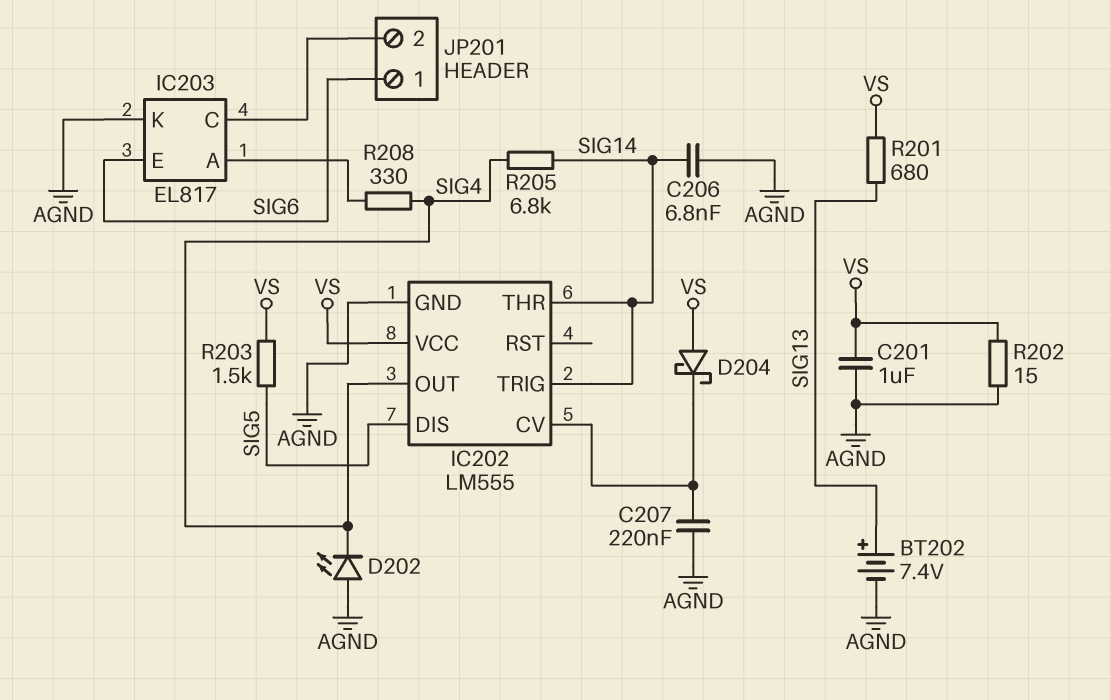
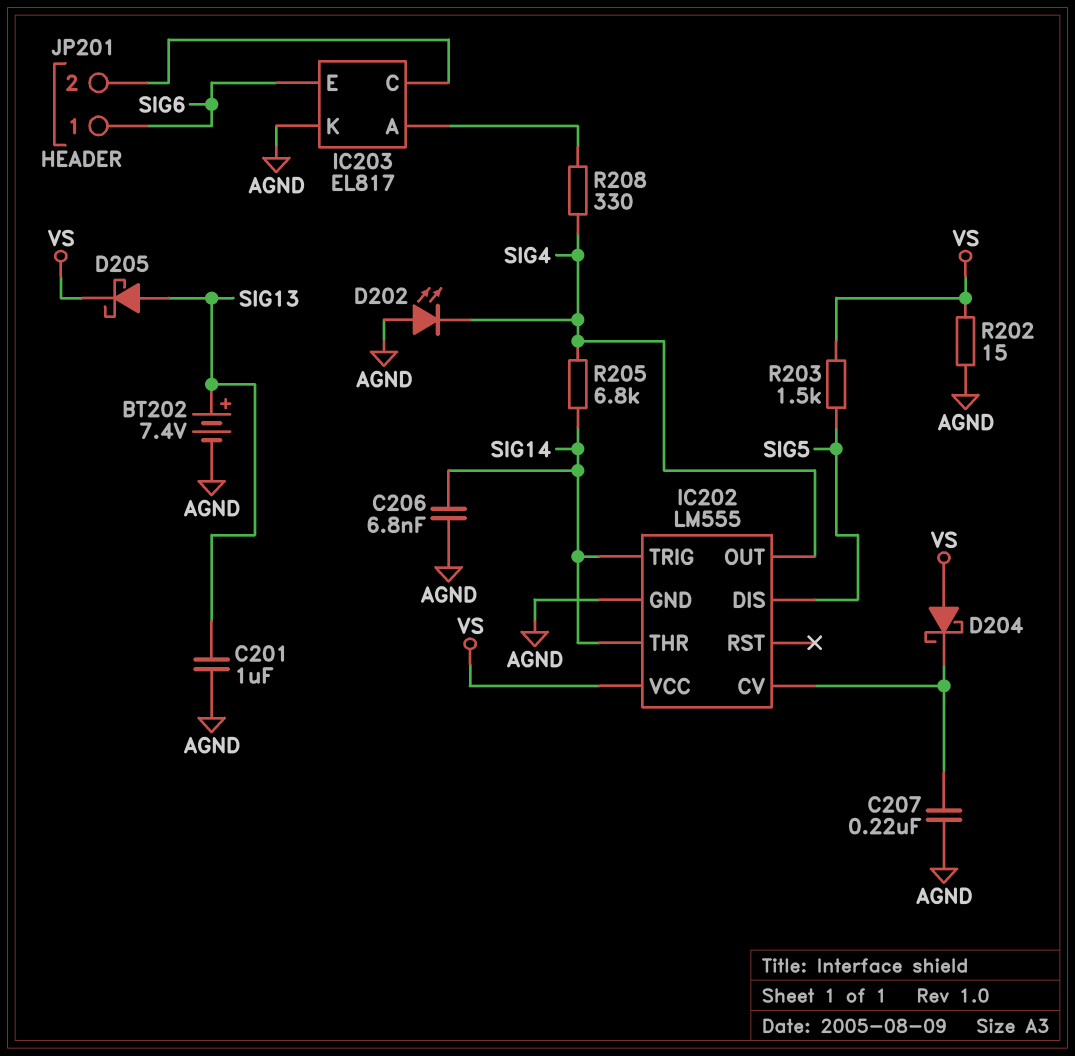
C201: 1uF (AGND, VS) -> 1uF (AGND, SIG13)
D205: none -> schottky (A SIG13, K VS)
R201: 680 (SIG13, VS) -> none

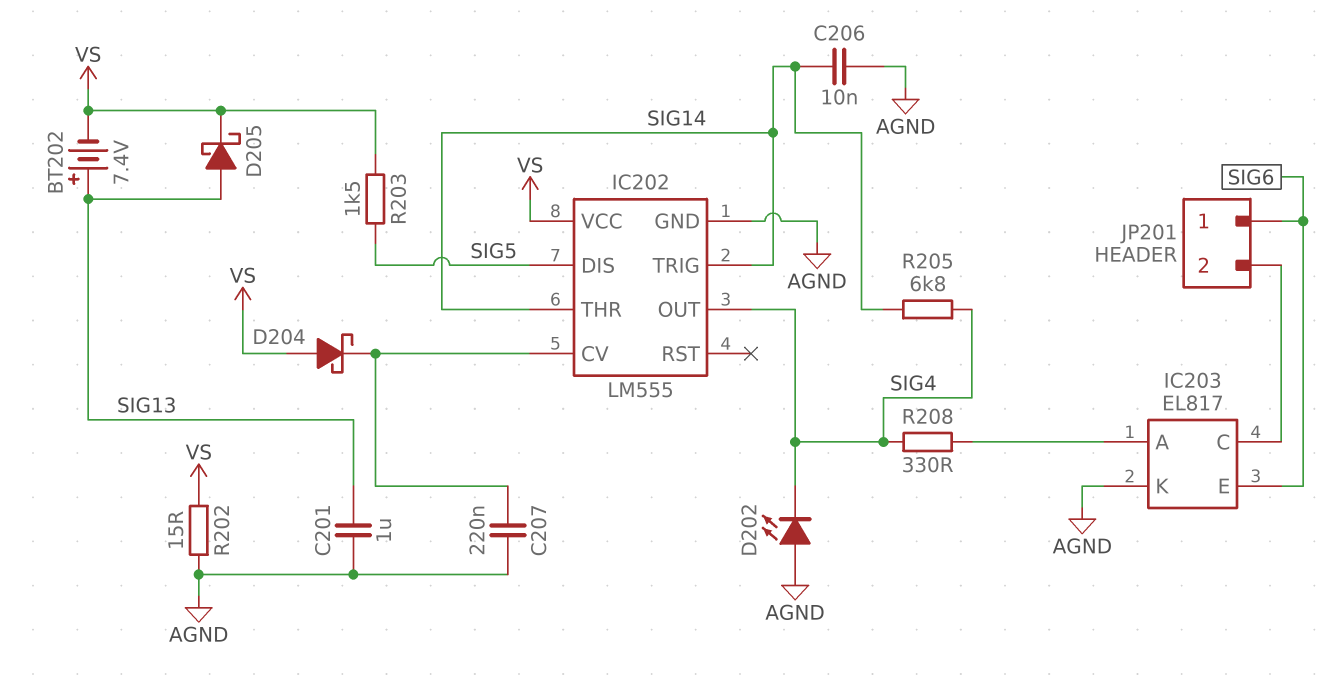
BT202: 7.4V (plus SIG13, minus AGND) -> 7.4V (plus SIG13, minus VS)
C206: 6.8nF (AGND, SIG14) -> 10nF (AGND, SIG14)

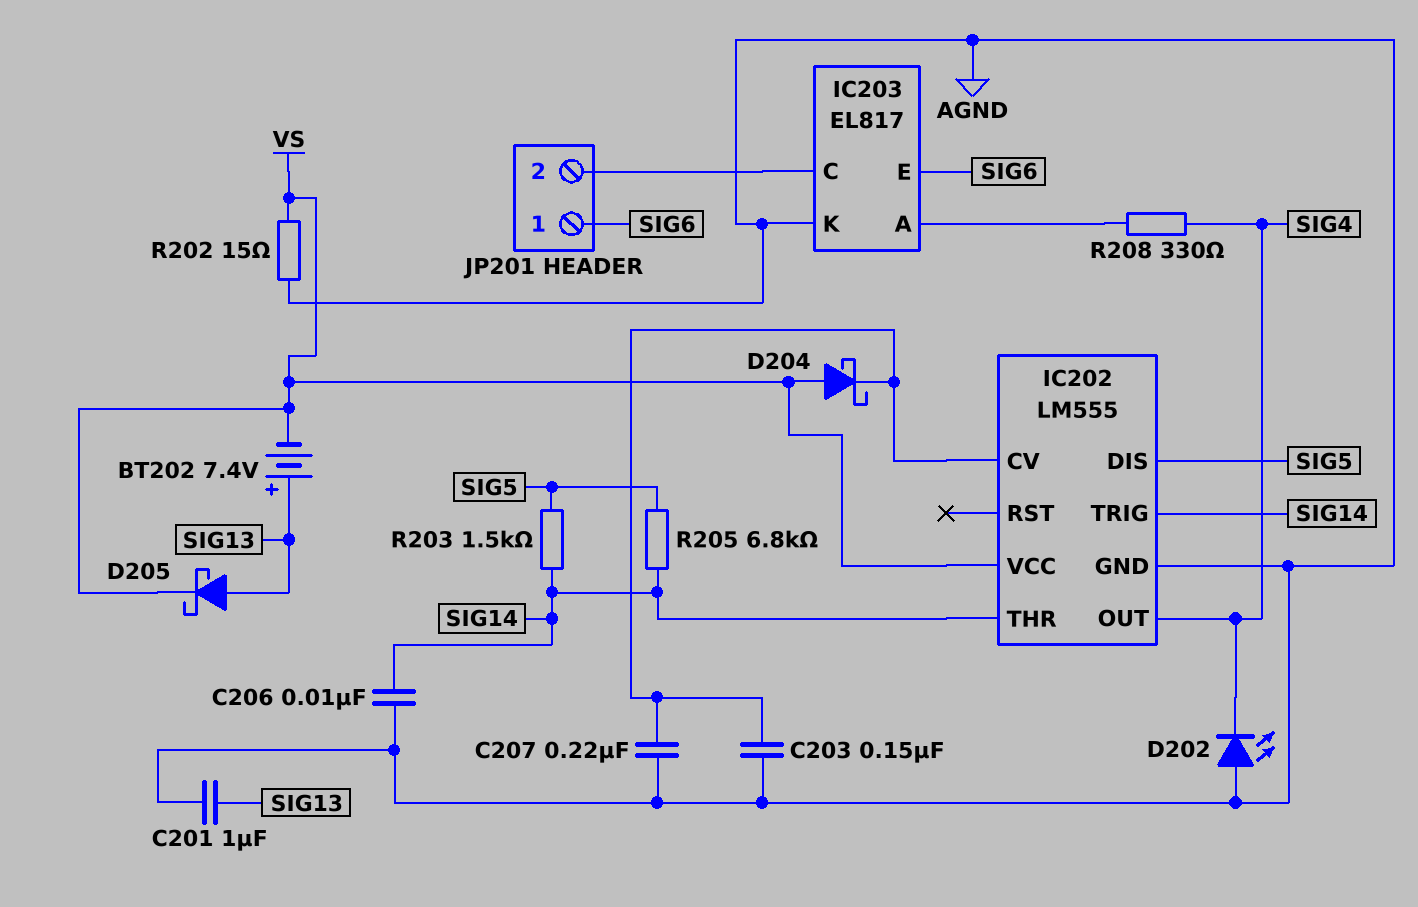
C203: none -> 150nF (AGND, IC202/CV)
R203: 1.5k (SIG5, VS) -> 1.5k (SIG5, SIG14)
R205: 6.8k (SIG4, SIG14) -> 6.8k (SIG5, SIG14)

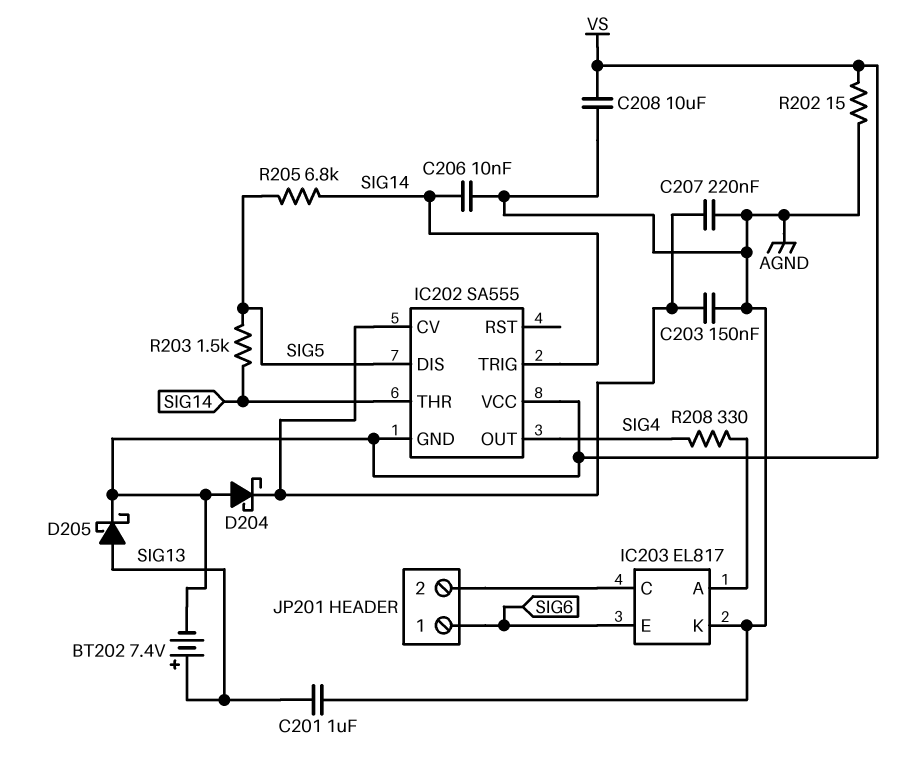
C208: none -> 10uF (AGND, VS)
D202: LED (A AGND, K SIG4) -> none
IC202: LM555 -> SA555
IC202 pin GND: AGND -> VS

